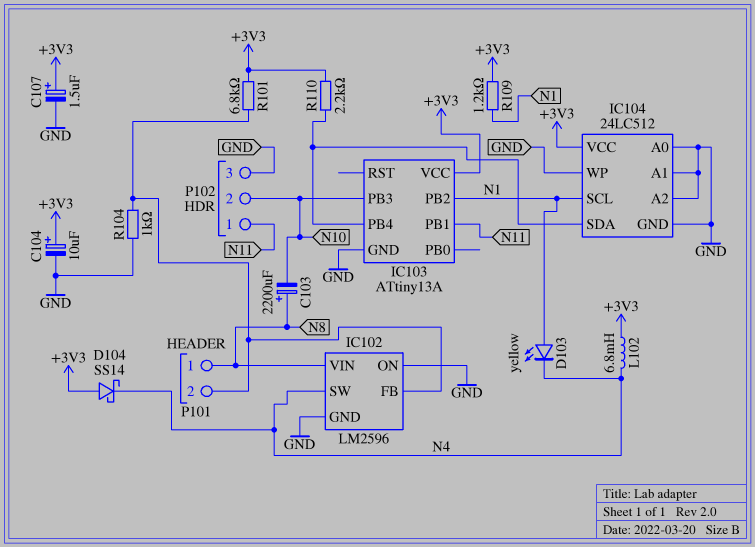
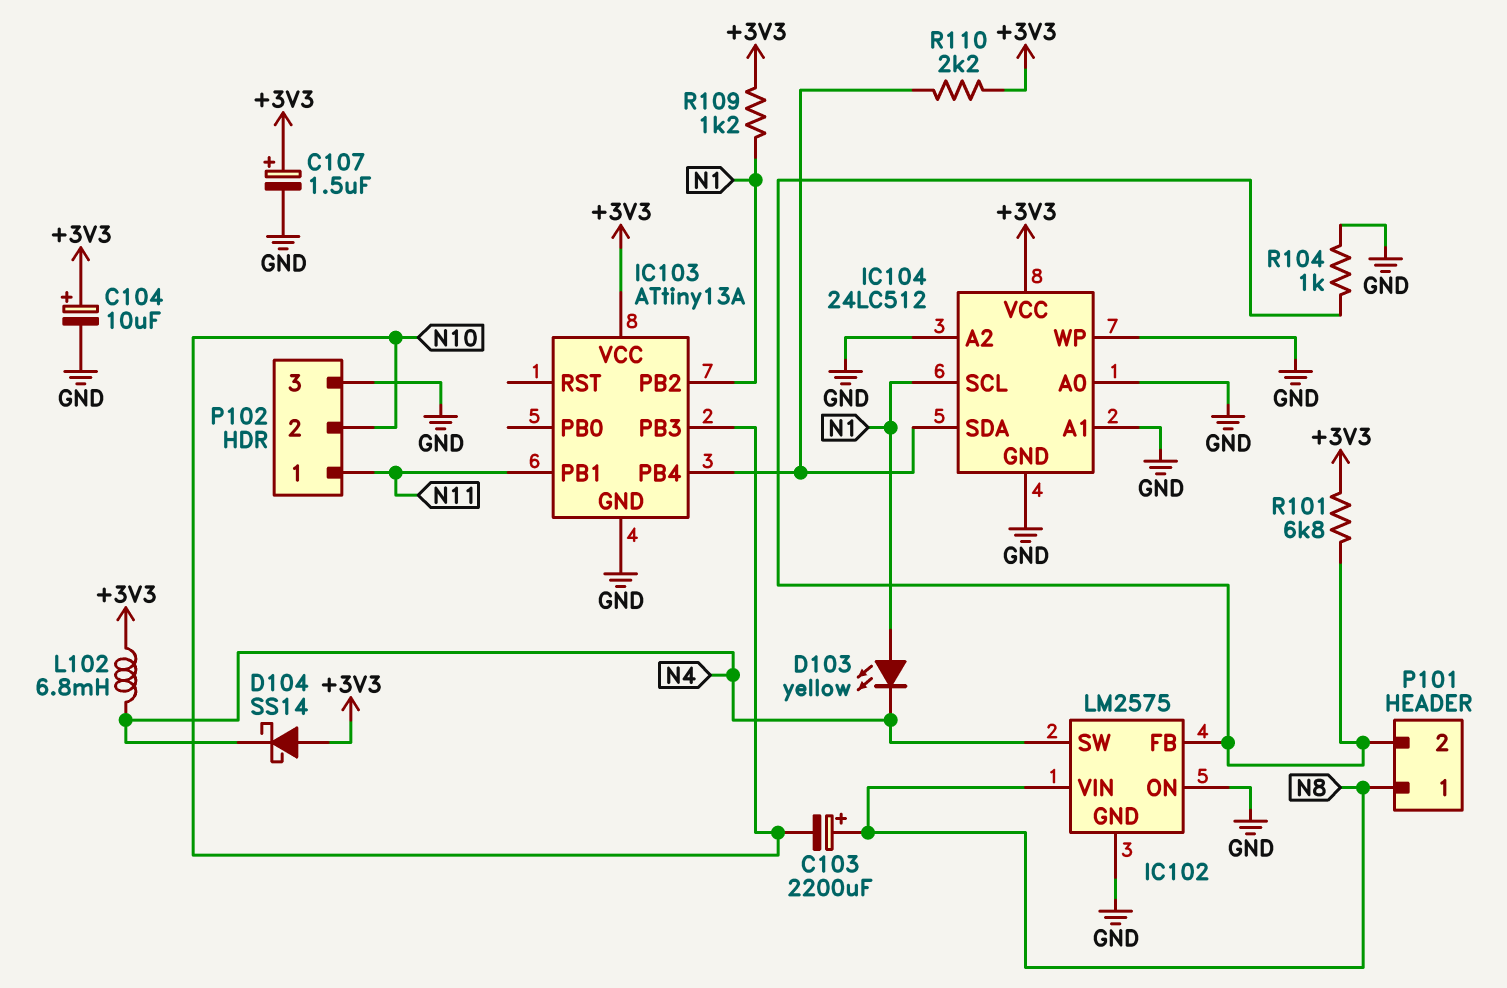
IC102: LM2596 -> LM2575

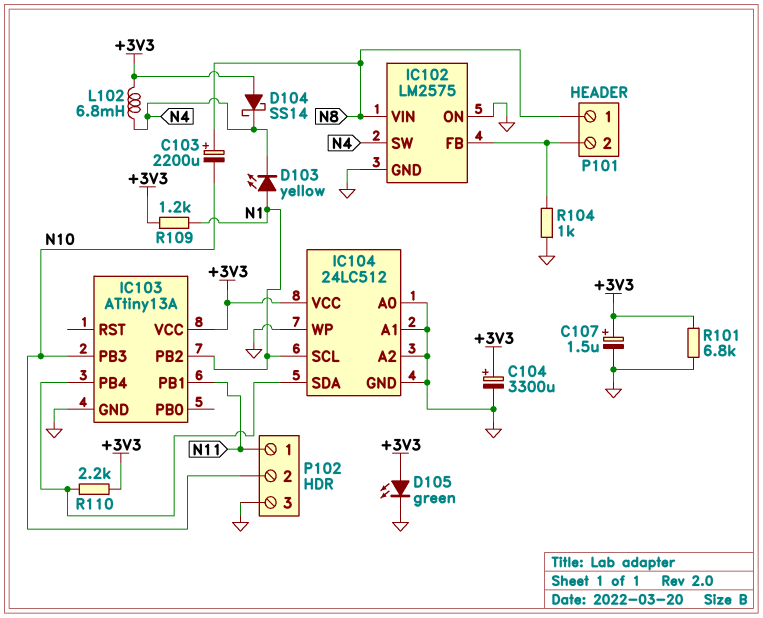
C104: 10uF (plus +3V3, minus GND) -> 3300uF (plus +3V3, minus GND)
D105: none -> LED green (A +3V3, K GND)
R101: 6.8k (+3V3, IC102/FB) -> 6.8k (+3V3, GND)

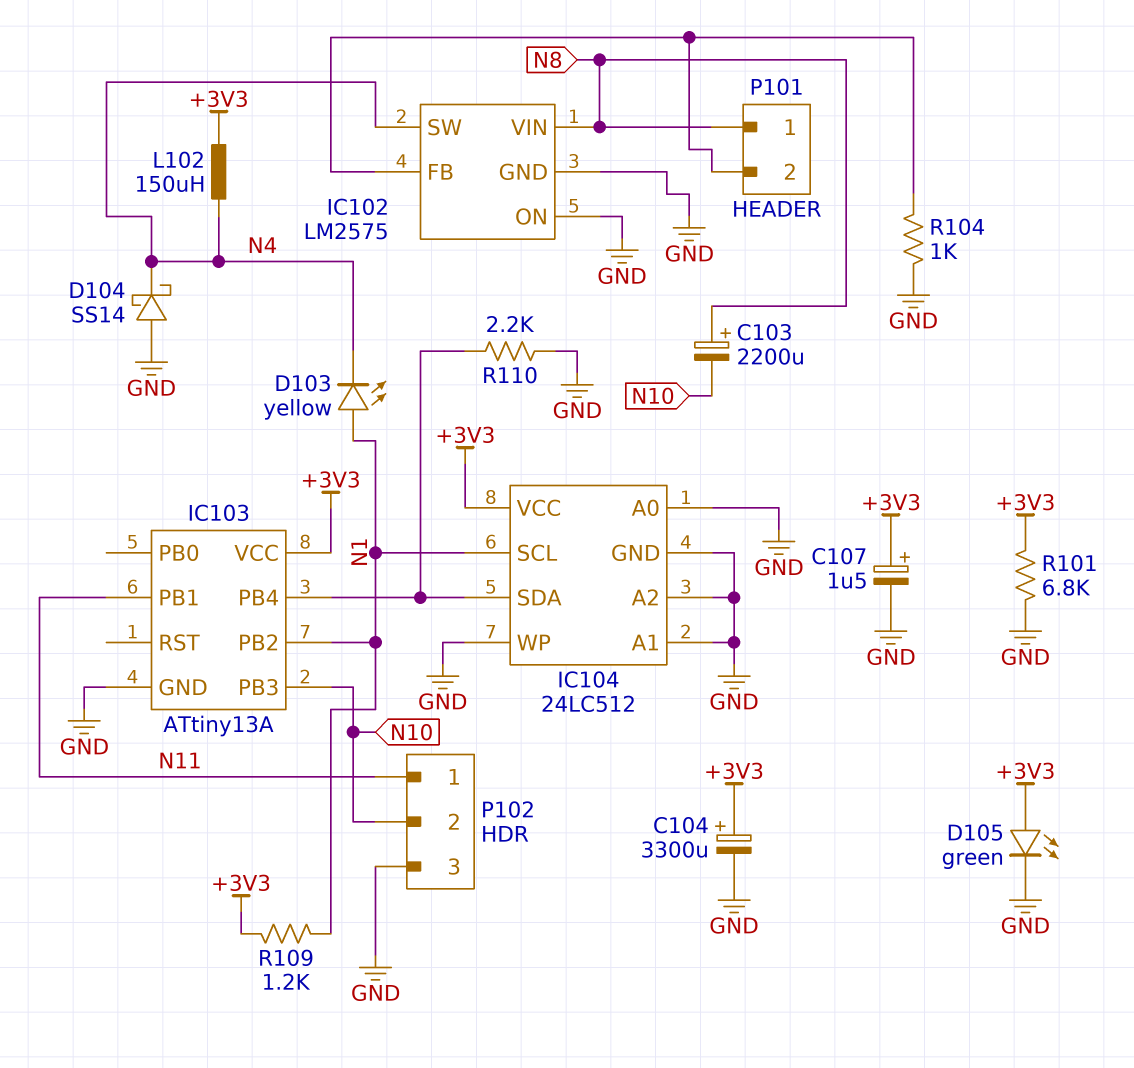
D104: schottky SS14 (A +3V3, K N4) -> schottky SS14 (A GND, K N4)
L102: 6.8mH (+3V3, N4) -> 150uH (+3V3, N4)
R110: 2.2k (+3V3, IC103/PB4) -> 2.2k (GND, IC103/PB4)

